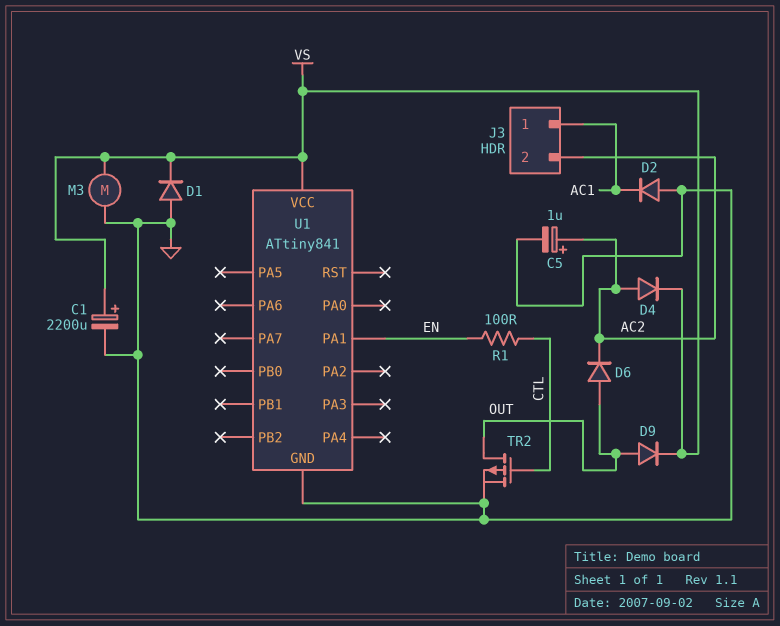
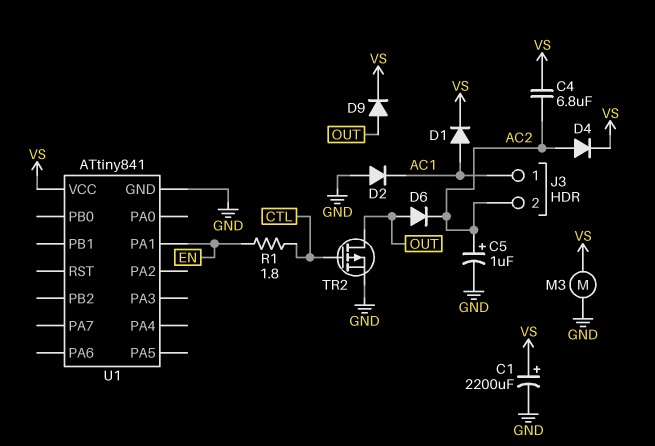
C4: none -> 6.8uF (AC2, VS)
D1: diode (A GND, K VS) -> diode (A AC1, K VS)
R1: 100 (CTL, EN) -> 1.8 (CTL, EN)

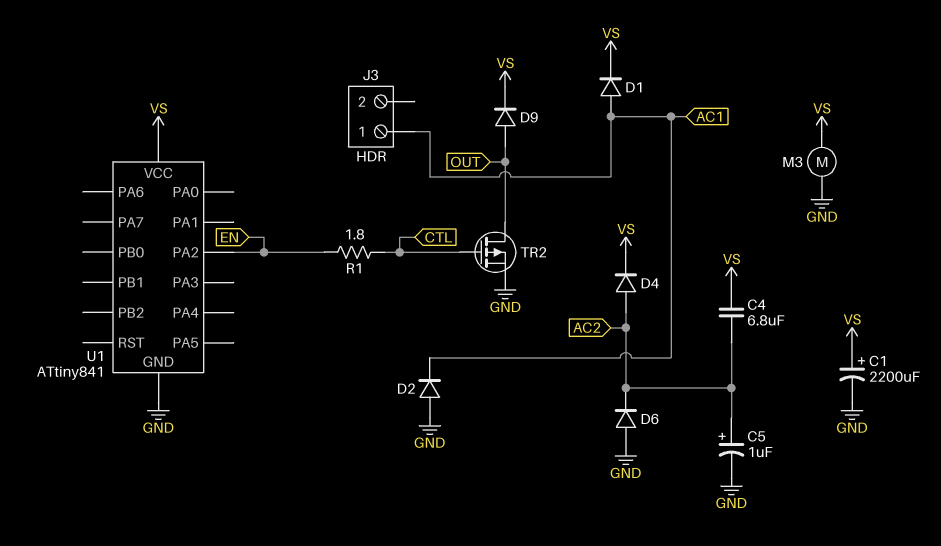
D6: diode (A OUT, K AC2) -> diode (A GND, K AC2)
J3 pin 2: AC2 -> none
U1 pin PA1: EN -> none
U1 pin PA2: none -> EN

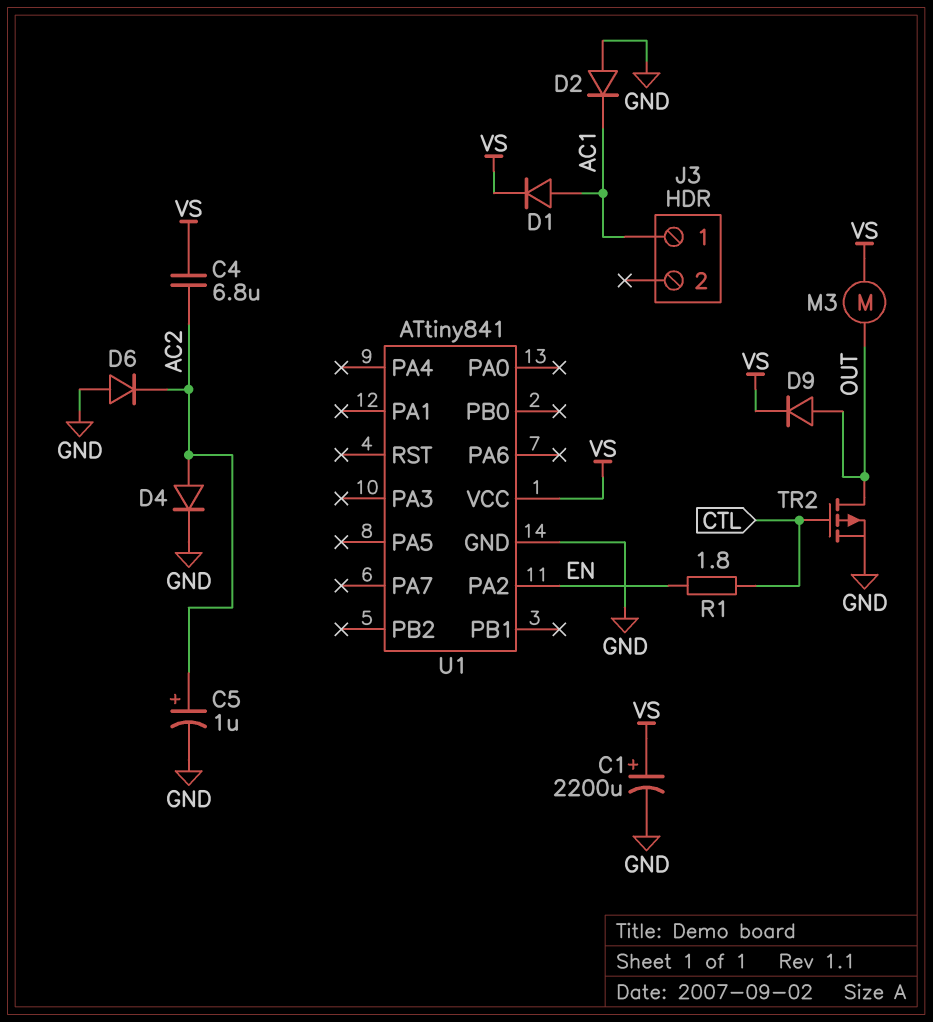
D4: diode (A AC2, K VS) -> diode (A AC2, K GND)
M3: motor (GND, VS) -> motor (OUT, VS)

